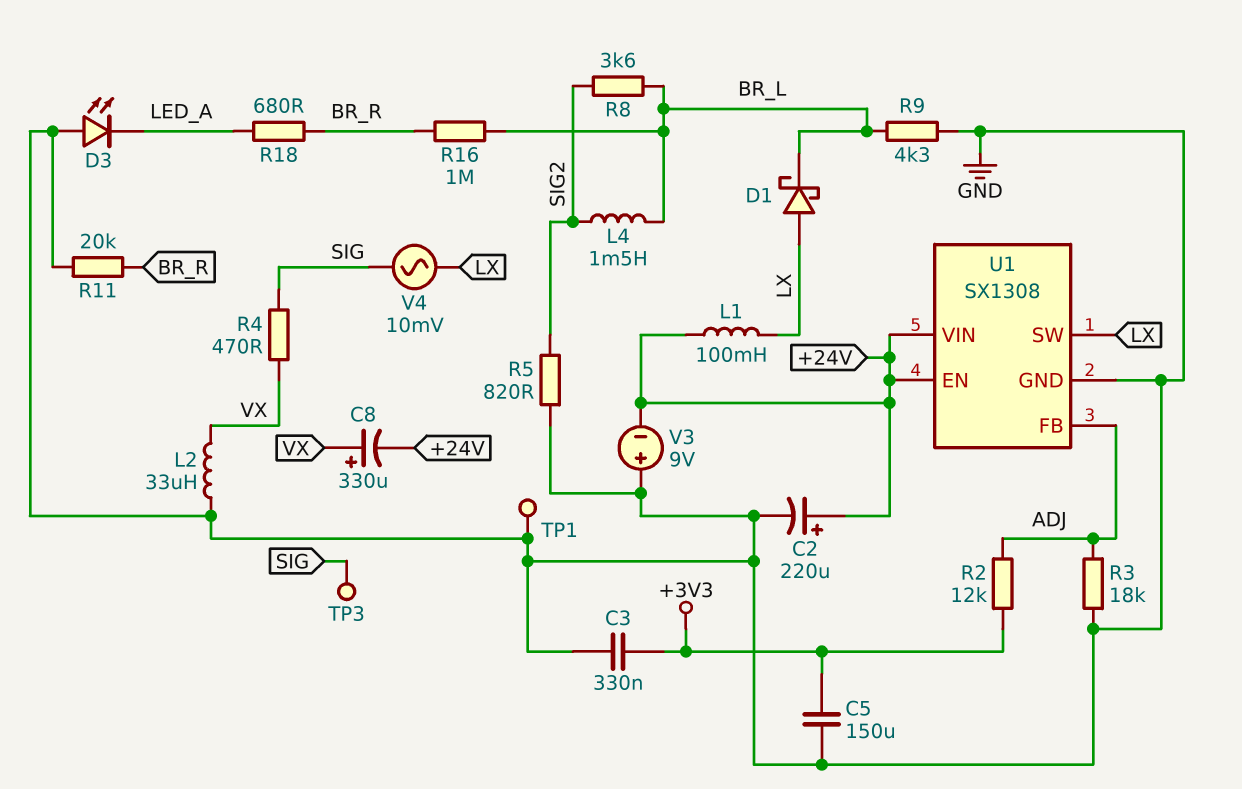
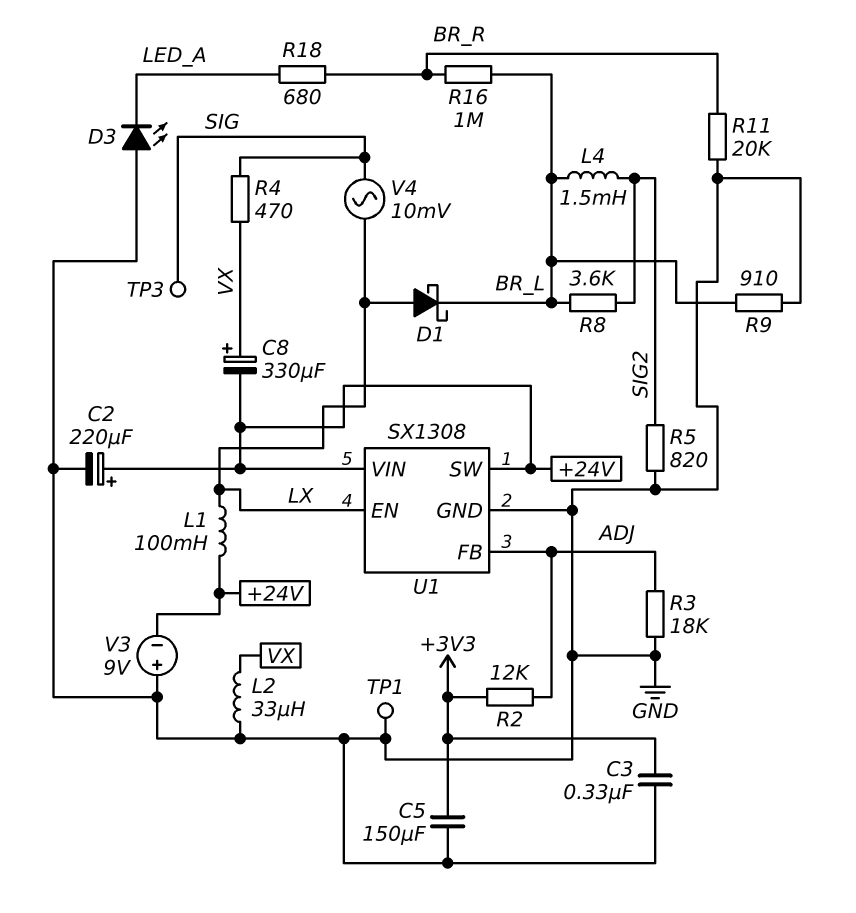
R9: 4.3k (BR_L, GND) -> 910 (BR_L, GND)
U1 pin EN: +24V -> LX
U1 pin SW: LX -> +24V

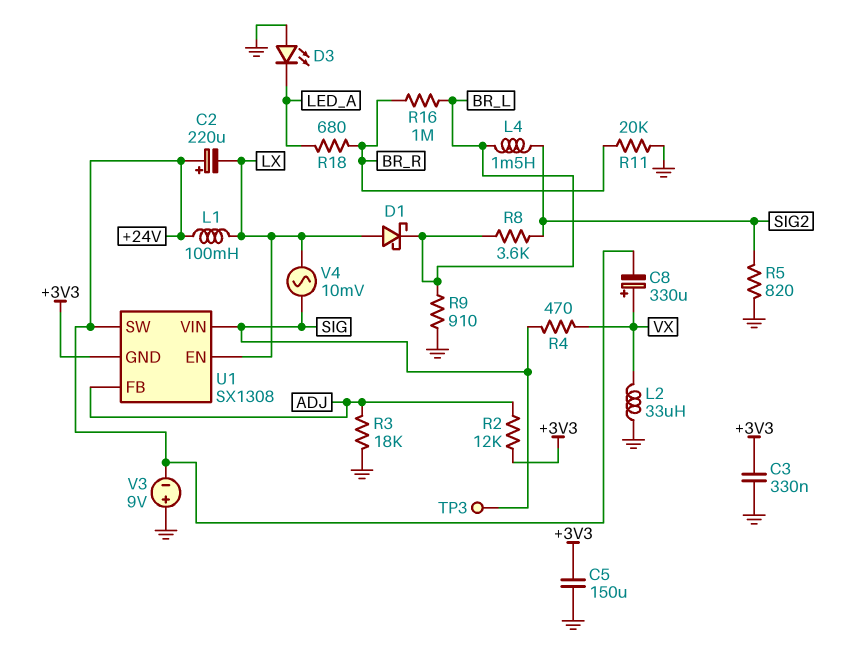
C2: 220uF (plus +24V, minus GND) -> 220uF (plus +24V, minus LX)
TP1: test point (GND) -> none
U1 pin GND: GND -> +3V3
U1 pin VIN: +24V -> SIG

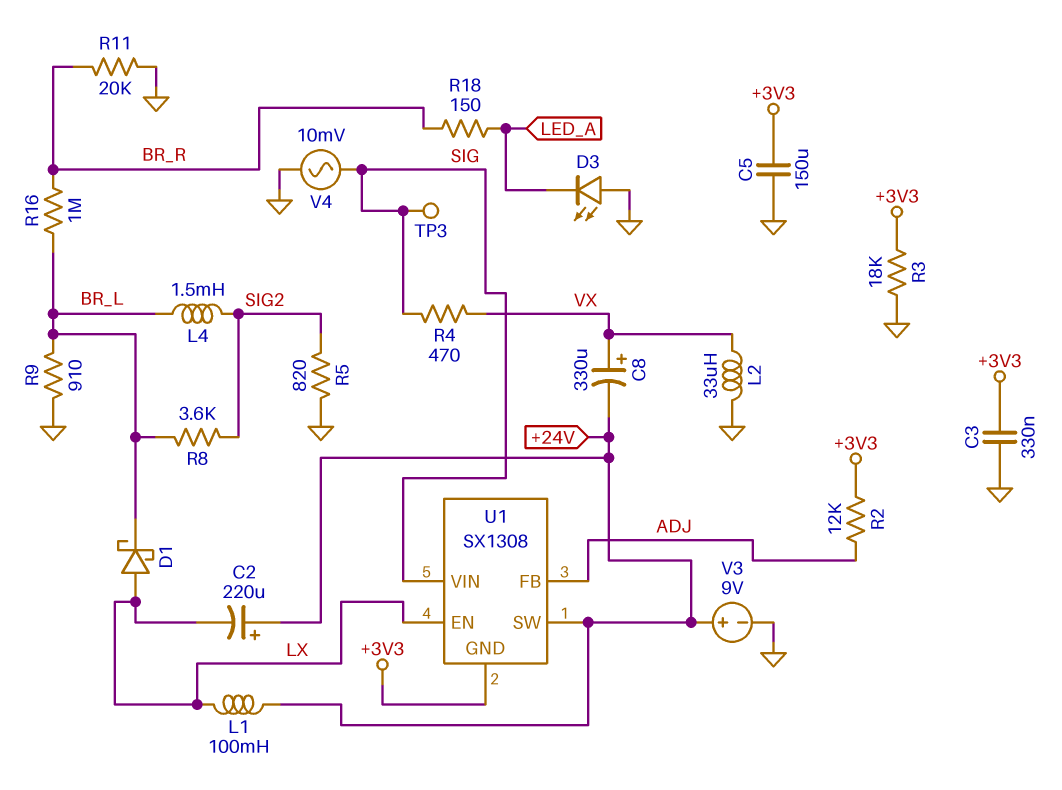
R3: 18k (ADJ, GND) -> 18k (+3V3, GND)
R18: 680 (BR_R, LED_A) -> 150 (BR_R, LED_A)
V3: 9V (plus GND, minus +24V) -> 9V (plus +24V, minus GND)
V4: AC 10mV (LX, SIG) -> AC 10mV (GND, SIG)

